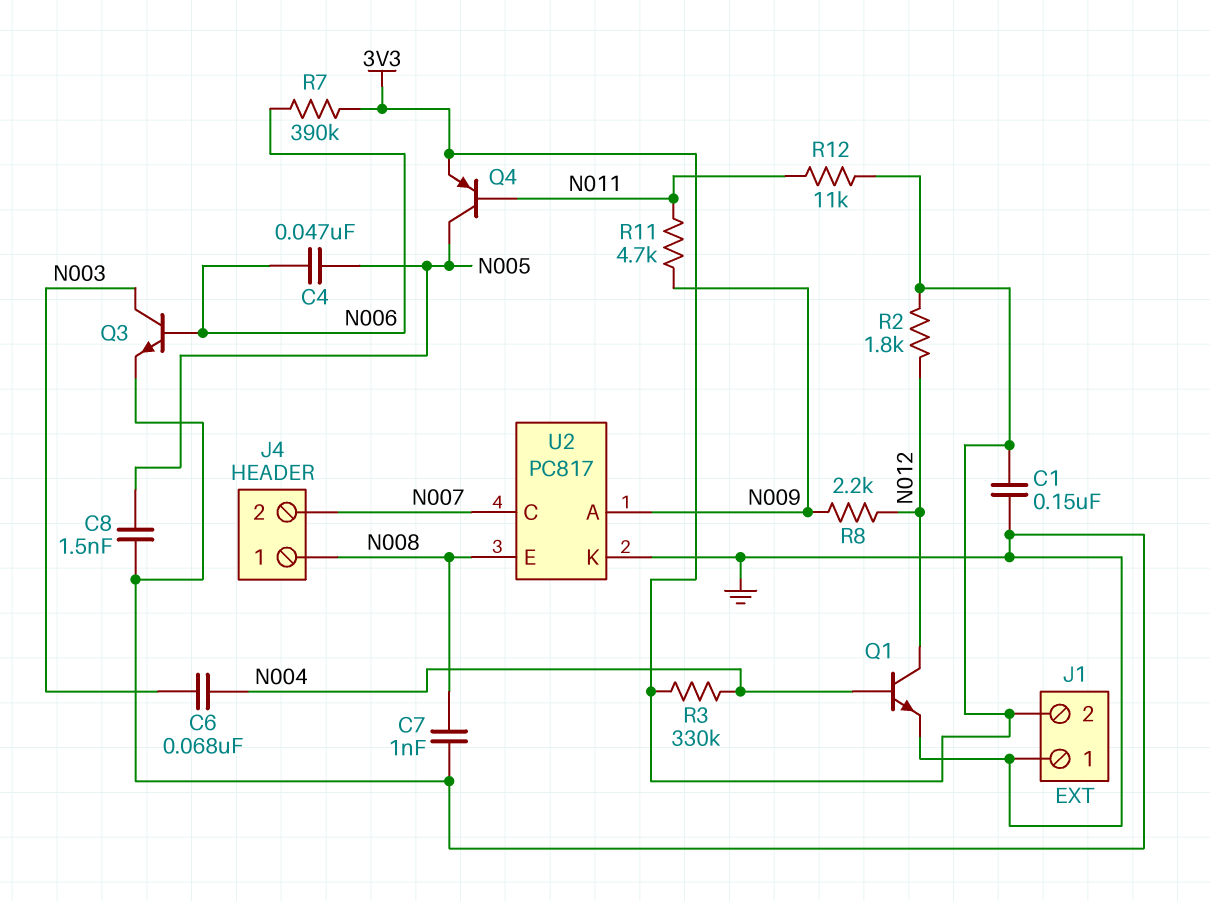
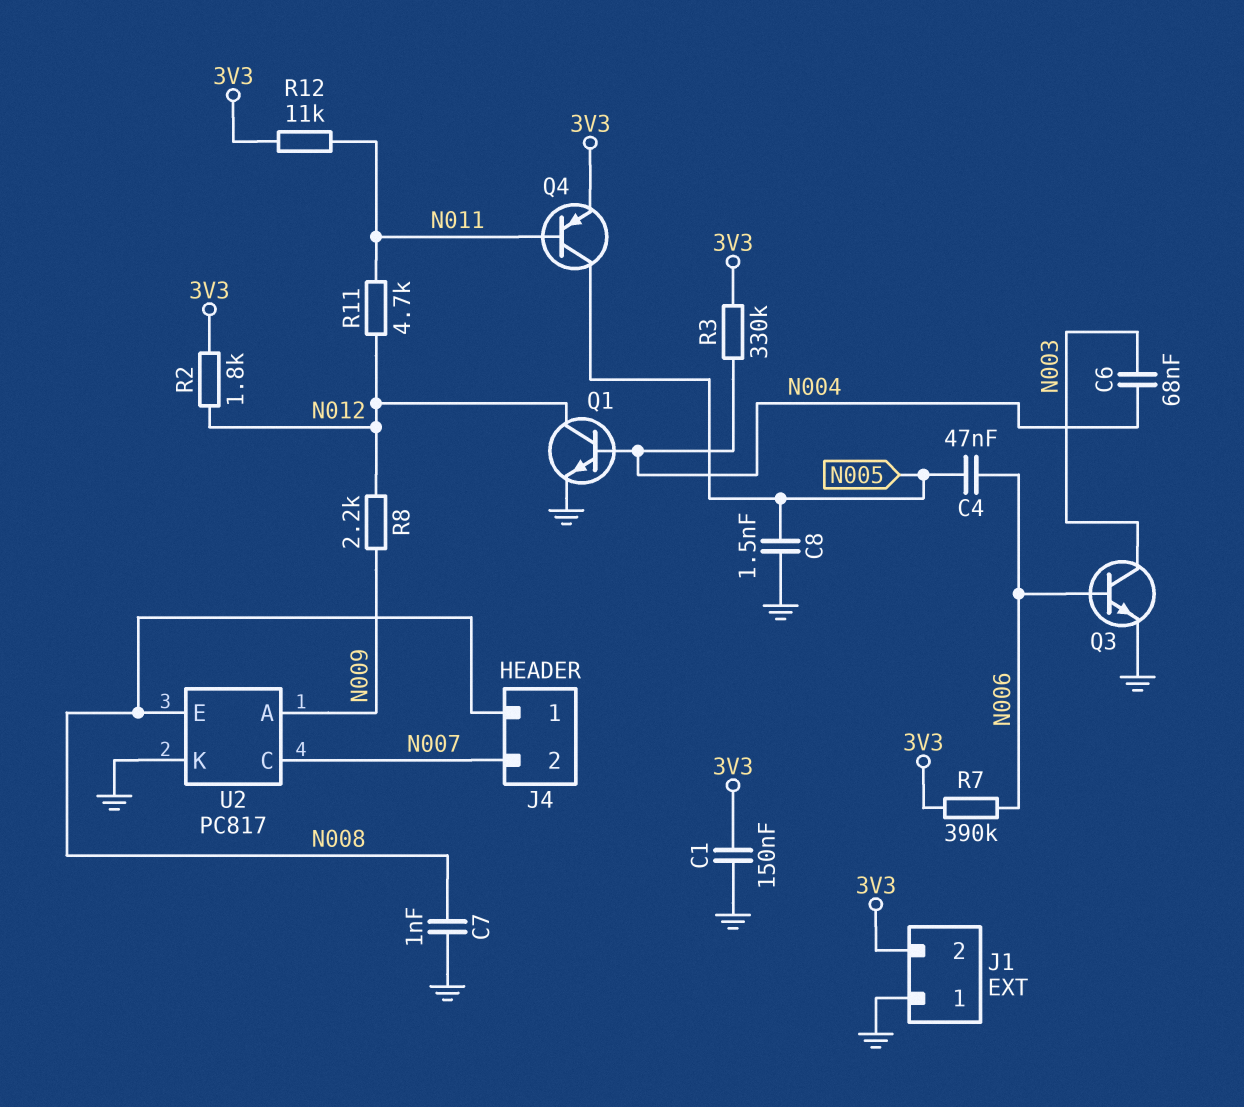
R11: 4.7k (N009, N011) -> 4.7k (N011, N012)

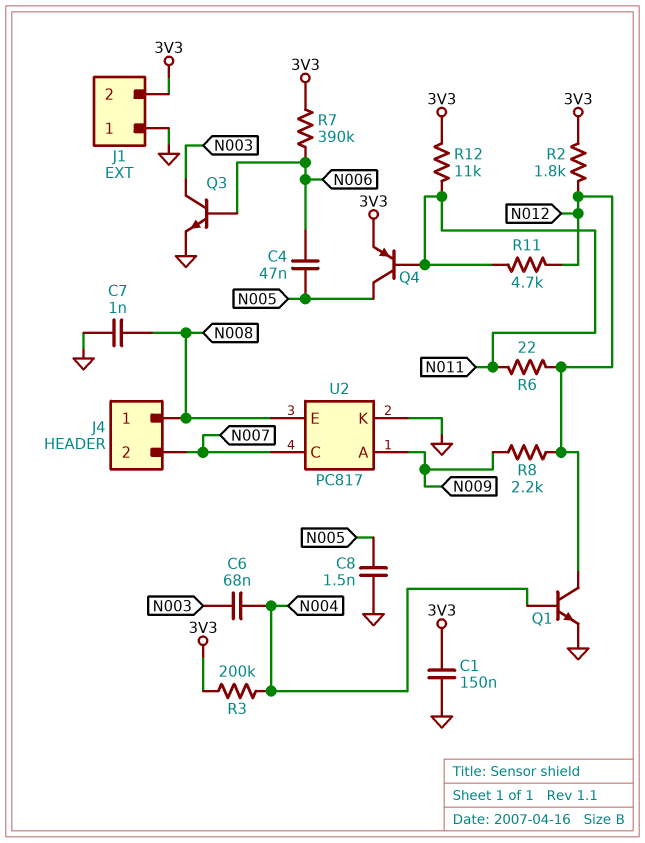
R3: 330k (3V3, N004) -> 200k (3V3, N004)
R6: none -> 22 (N011, N012)

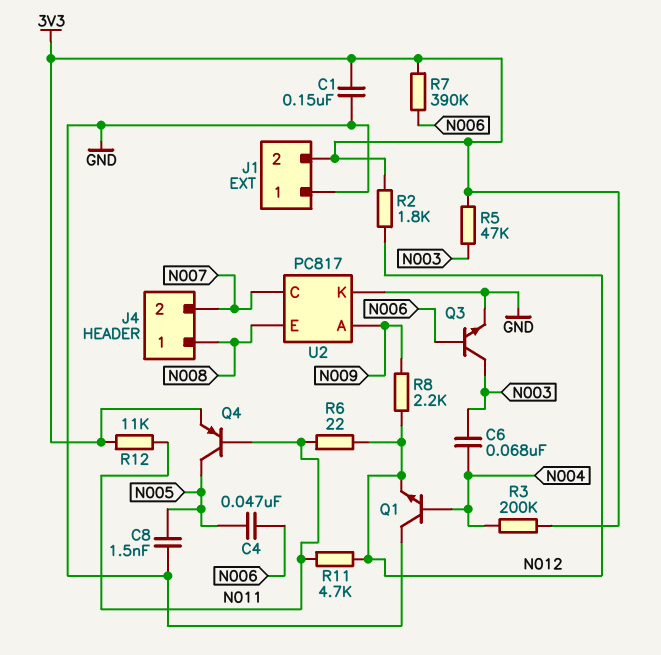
C7: 1nF (GND, N008) -> none
Q1: NPN (B N004, C N012, E GND) -> NPN (B N004, C GND, E N012)
R5: none -> 47k (3V3, N003)

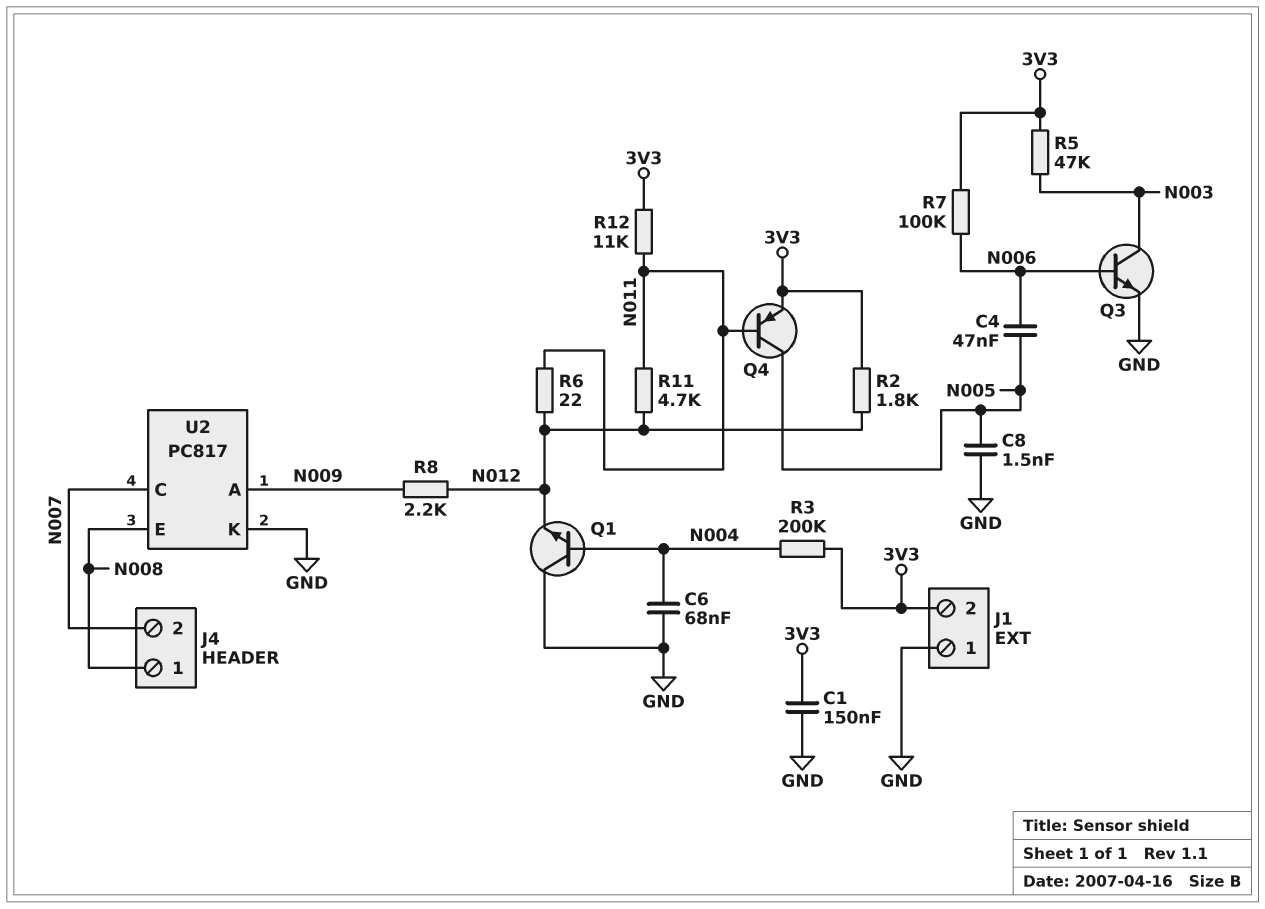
C6: 68nF (N003, N004) -> 68nF (GND, N004)
R7: 390k (3V3, N006) -> 100k (3V3, N006)

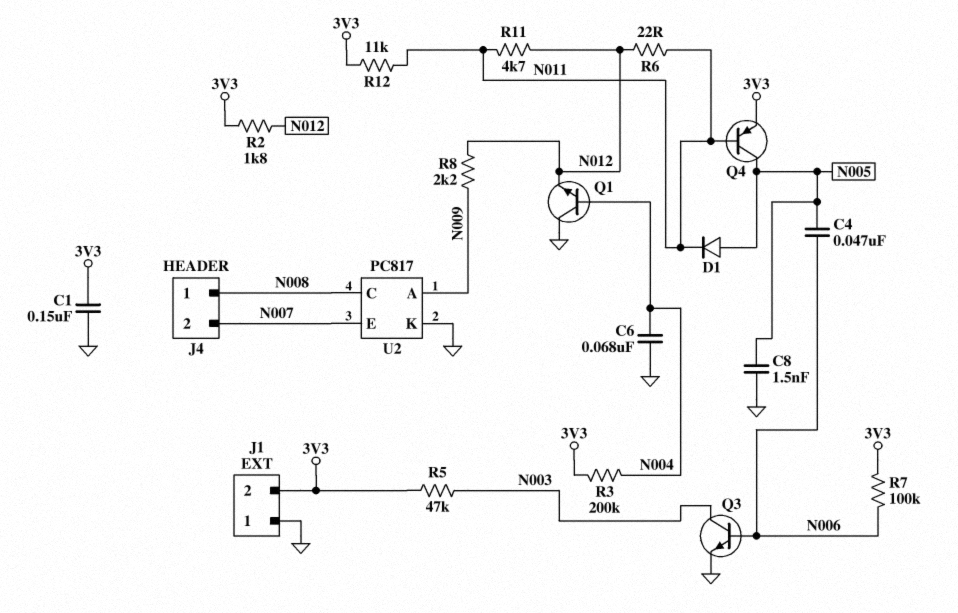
D1: none -> diode (A N005, K N011)
U2 pin C: N007 -> N008
U2 pin E: N008 -> N007

